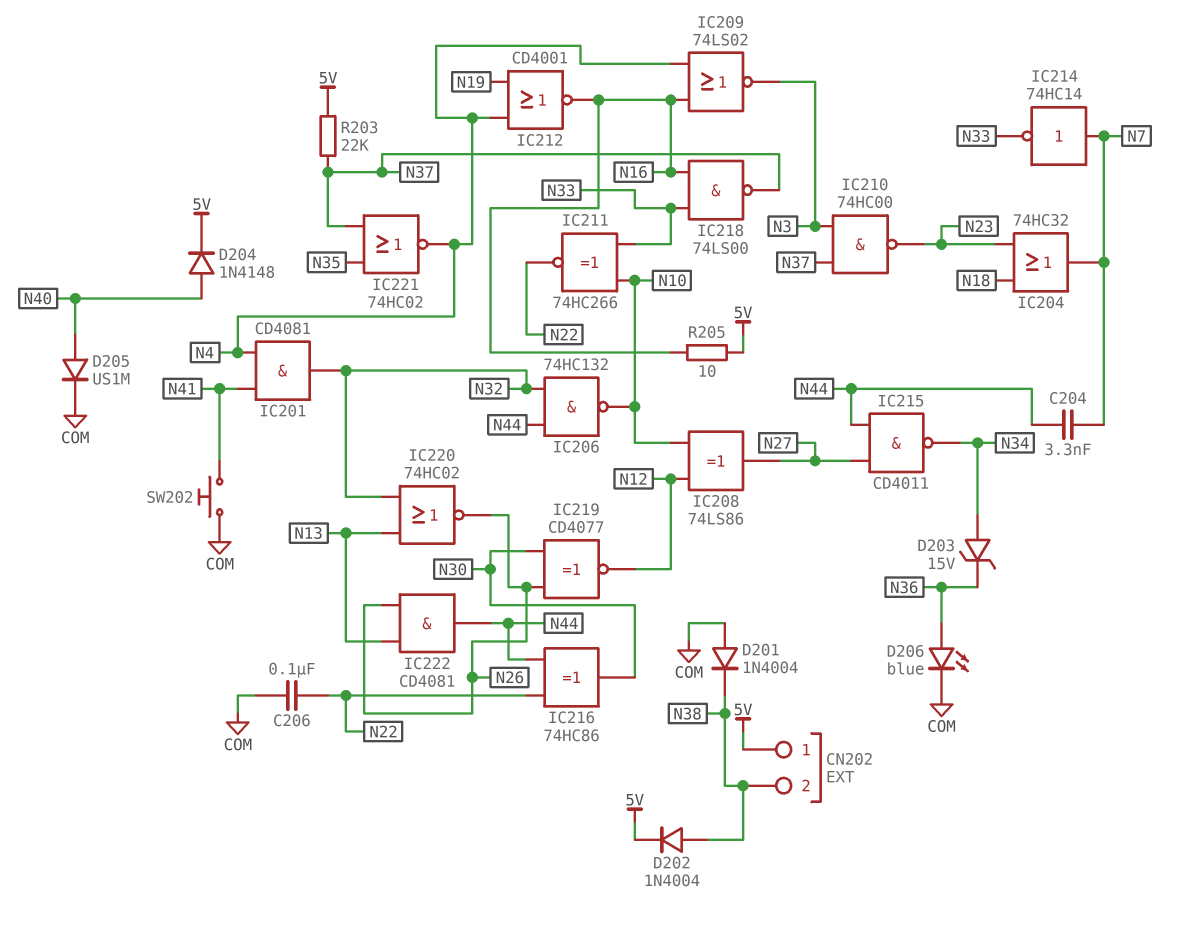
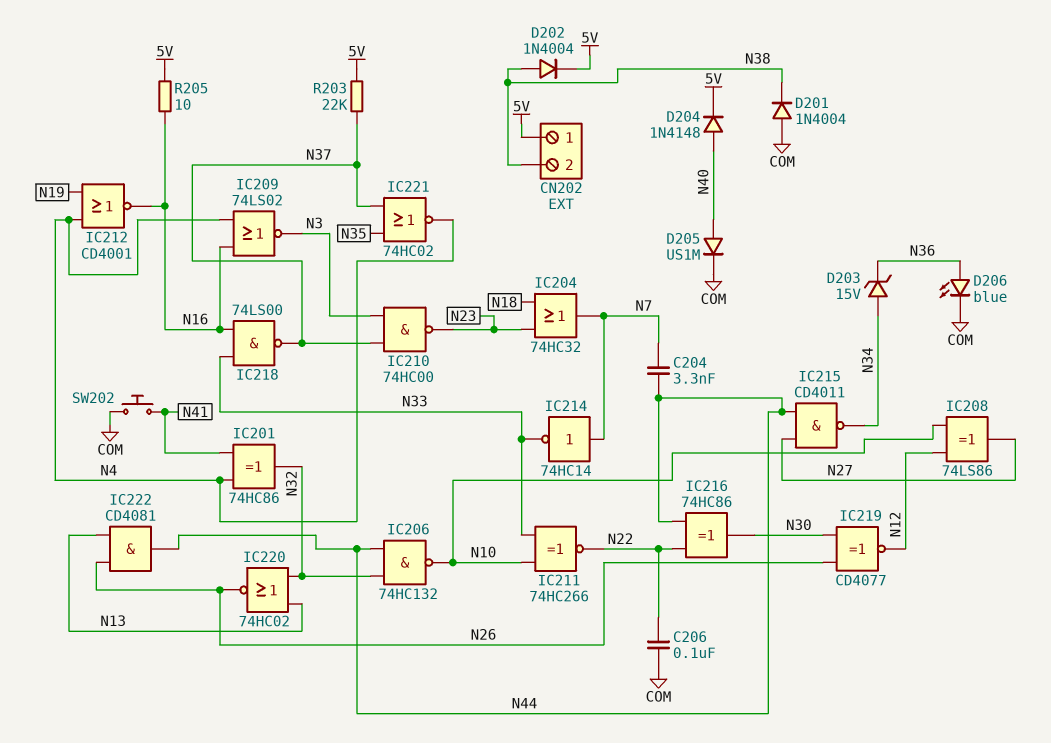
IC201: AND CD4081 (in N4, in N41, out N32) -> XOR 74HC86 (in N4, in N41, out N32)

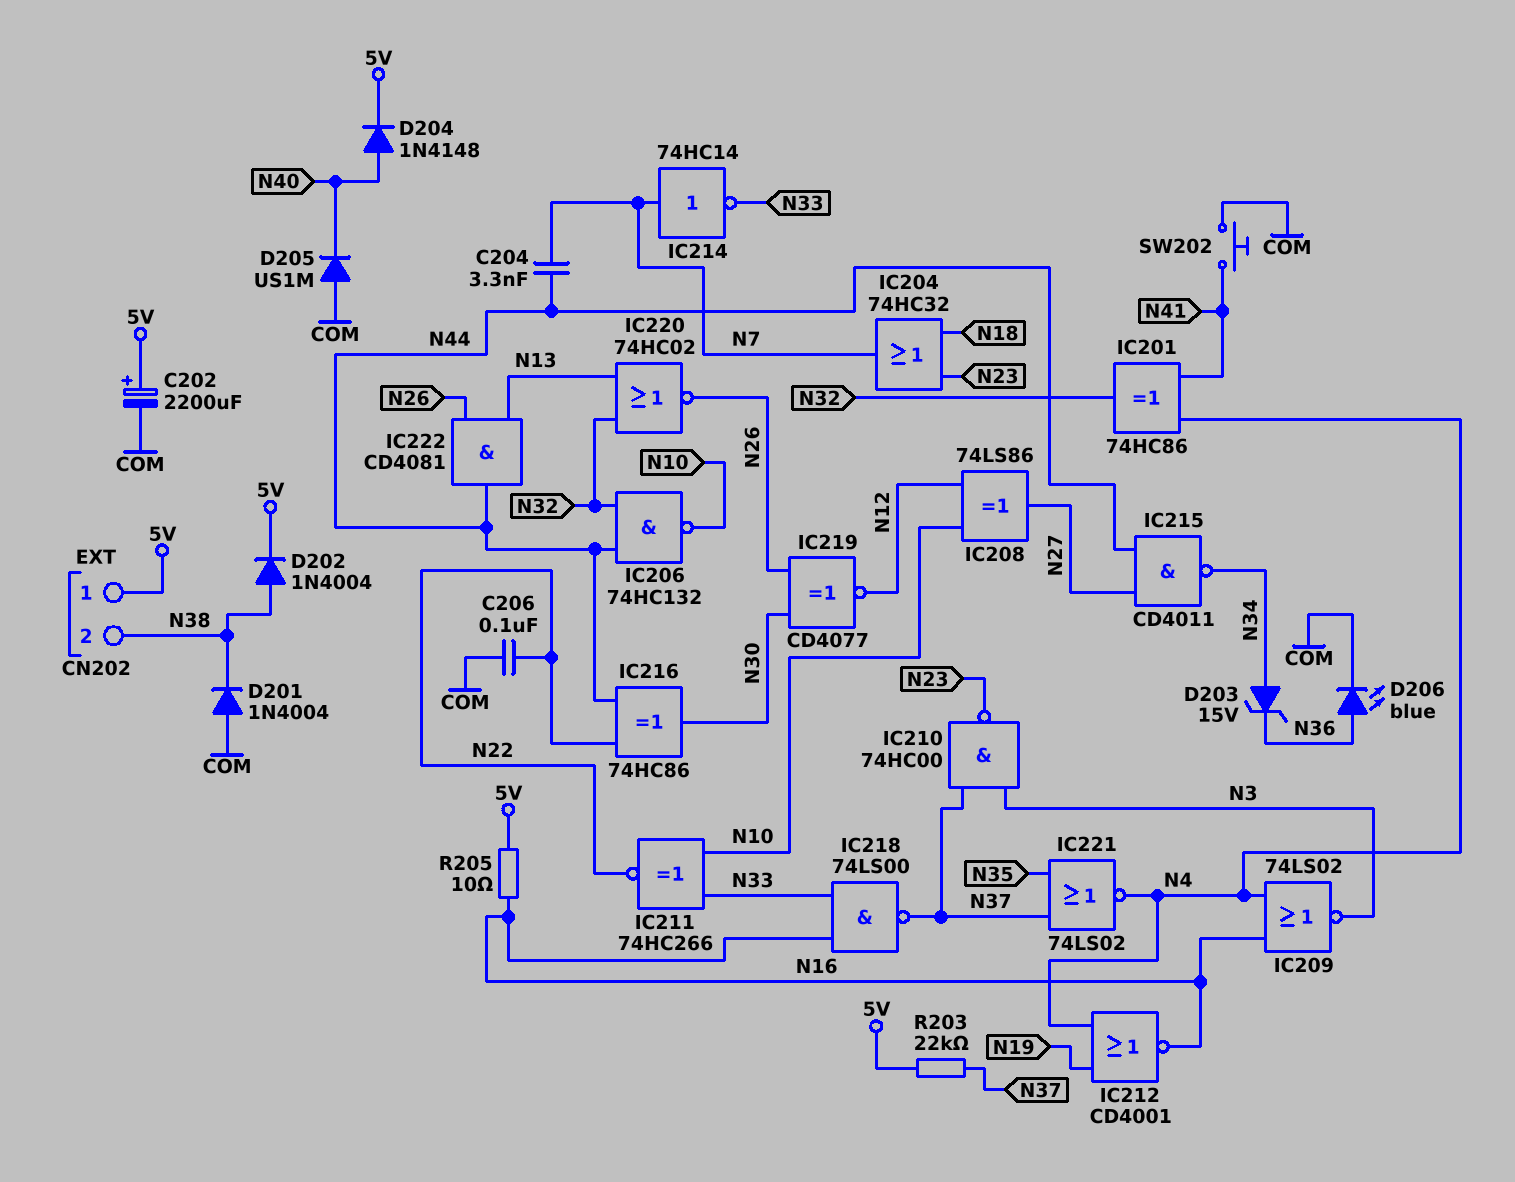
C202: none -> 2200uF (plus 5V, minus COM)
D205: diode US1M (A N40, K COM) -> diode US1M (A COM, K N40)
IC221: NOR 74HC02 (in N35, in N37, out N4) -> NOR 74LS02 (in N35, in N37, out N4)

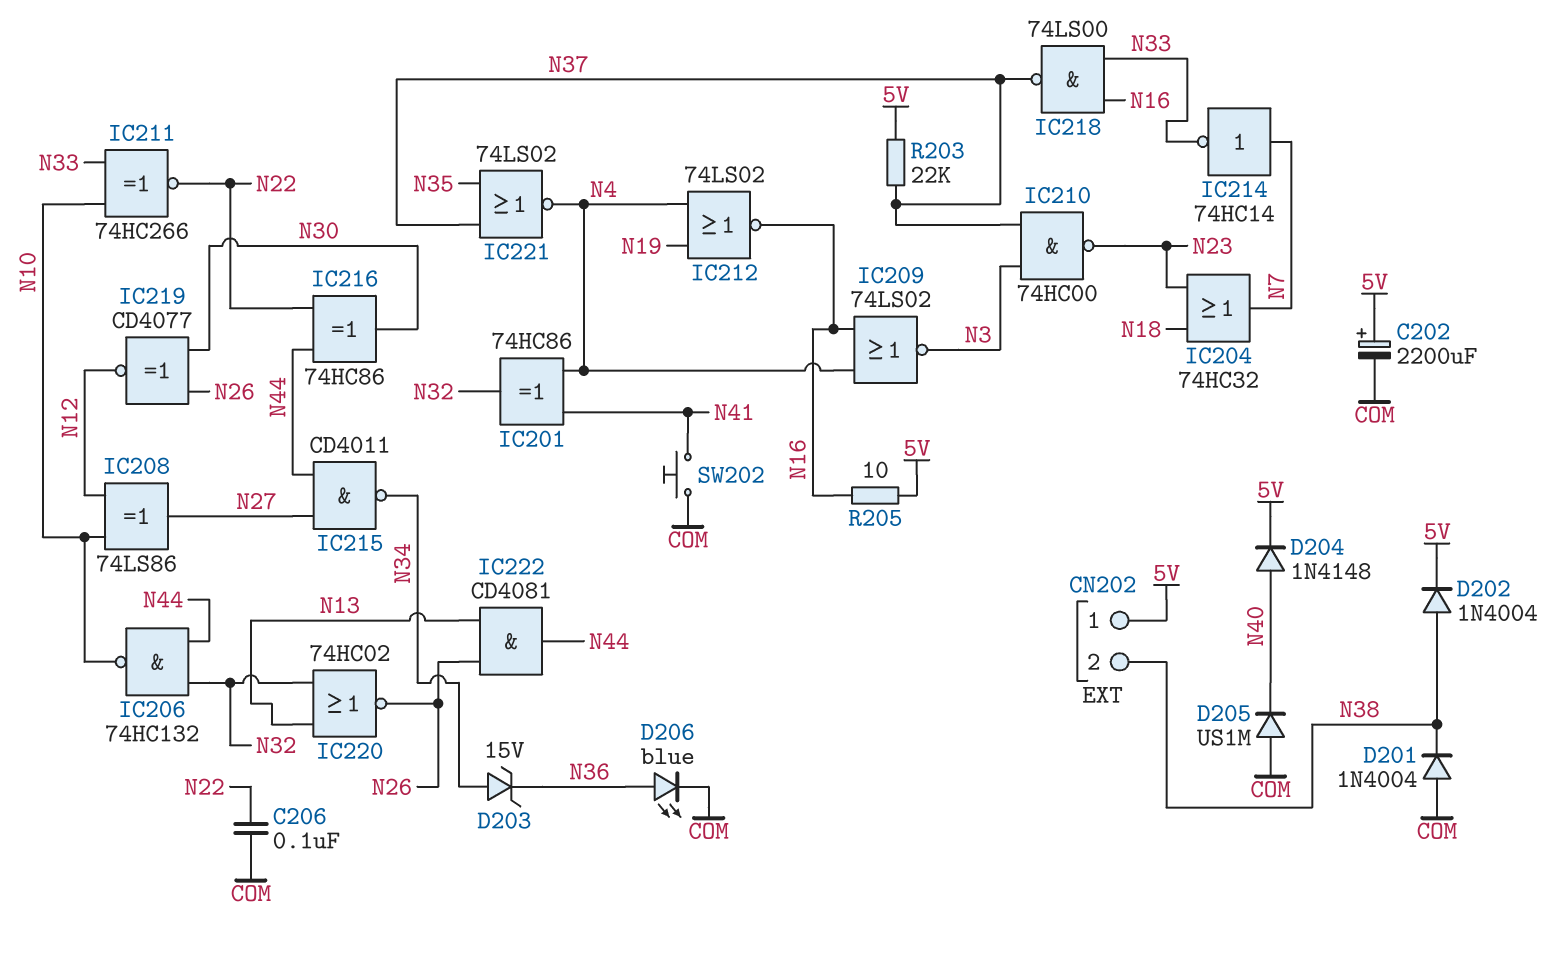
C204: 3.3nF (N7, N44) -> none
IC212: NOR CD4001 (in N4, in N19, out N16) -> NOR 74LS02 (in N4, in N19, out N16)

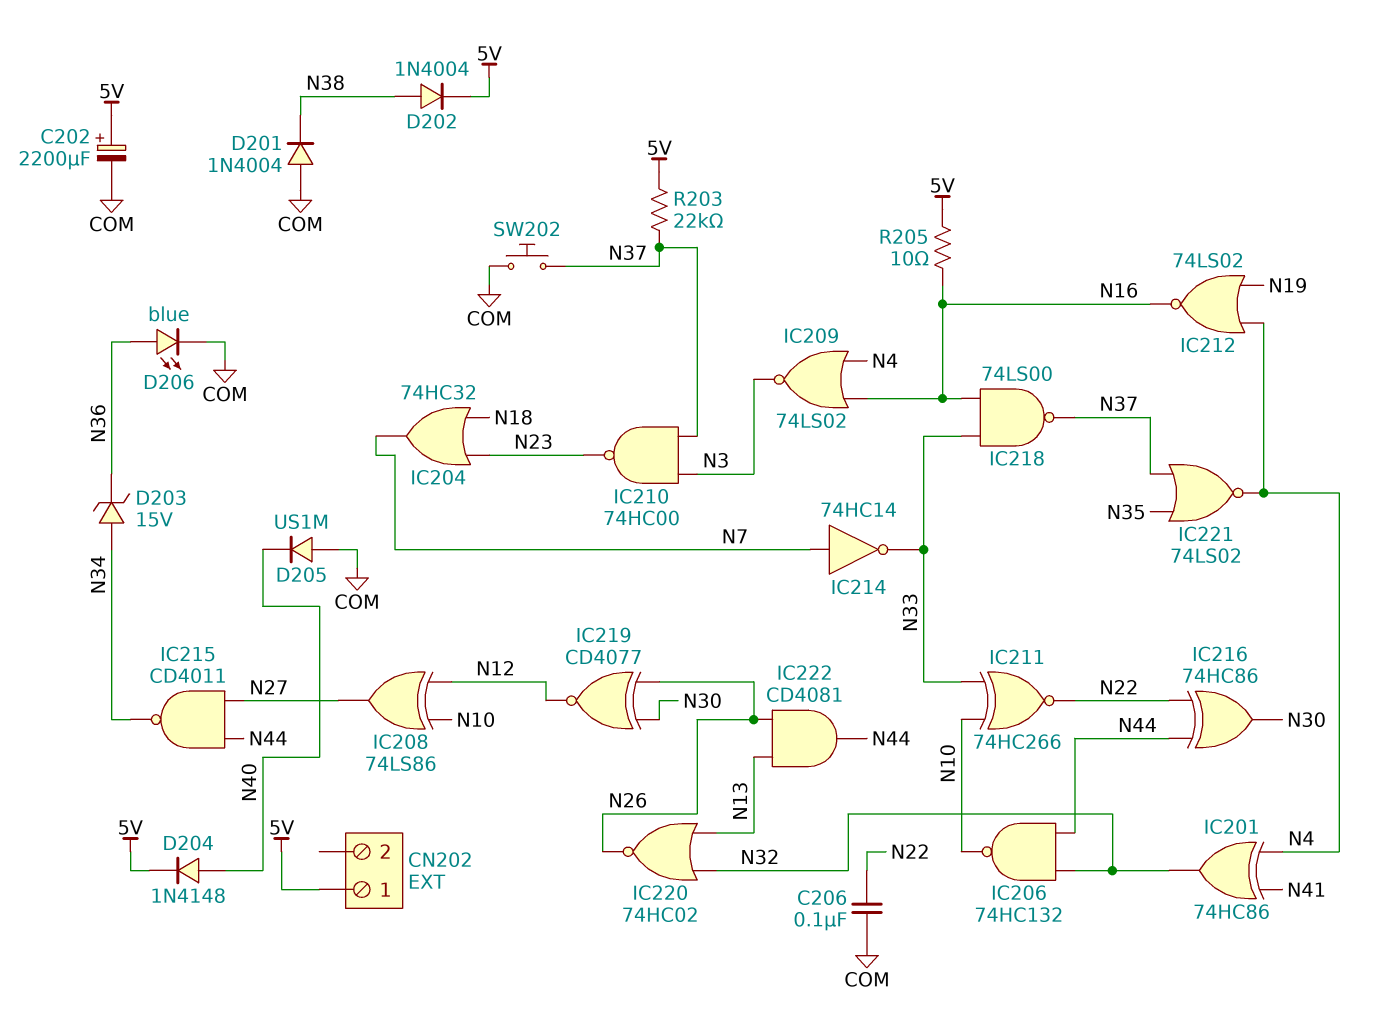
CN202 pin 2: N38 -> none
SW202: button (COM, N41) -> button (COM, N37)

